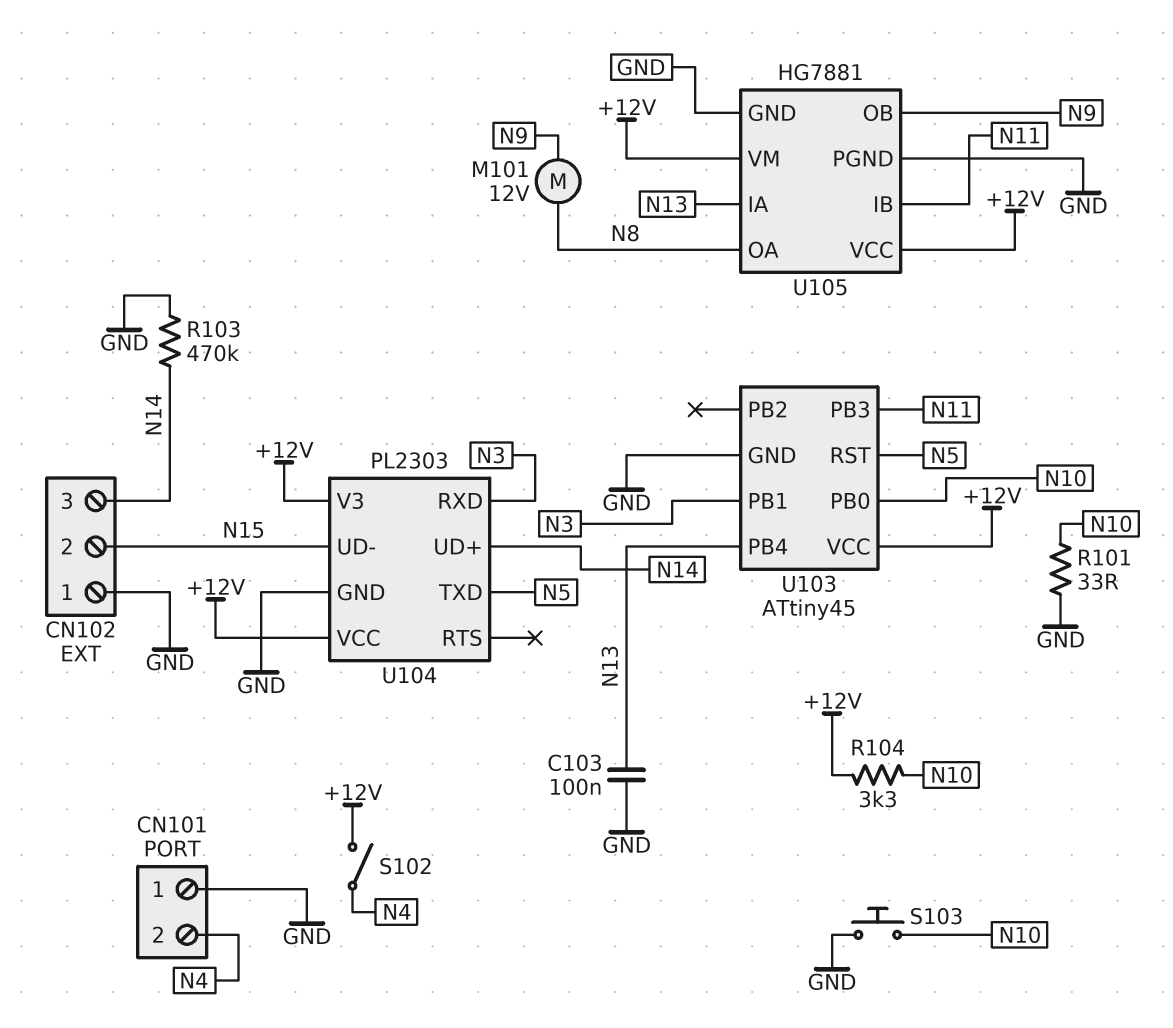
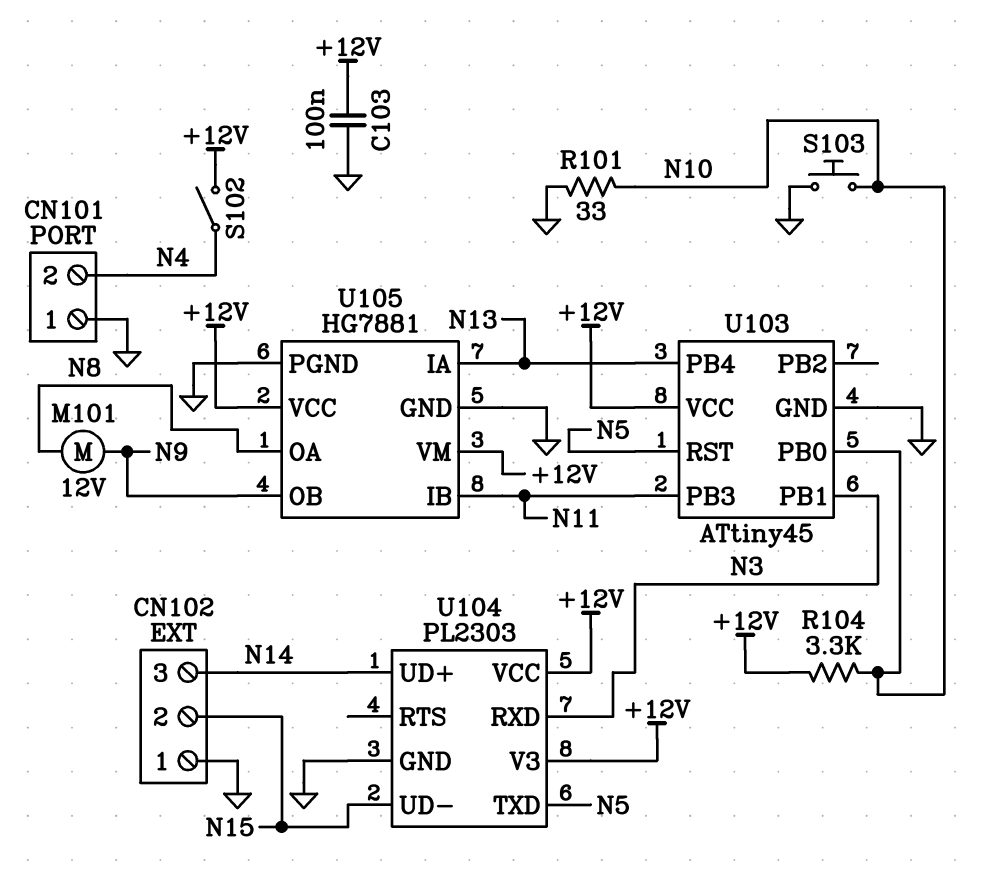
C103: 100nF (GND, N13) -> 100nF (+12V, GND)
R103: 470k (GND, N14) -> none

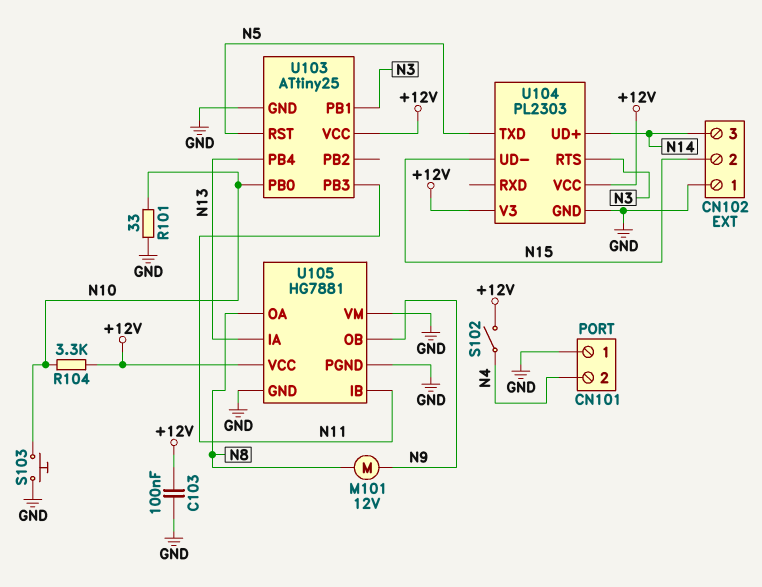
U103: ATtiny45 -> ATtiny25
U104 pin RTS: none -> N3
U104 pin RXD: N3 -> none
U105 pin VM: +12V -> GND

